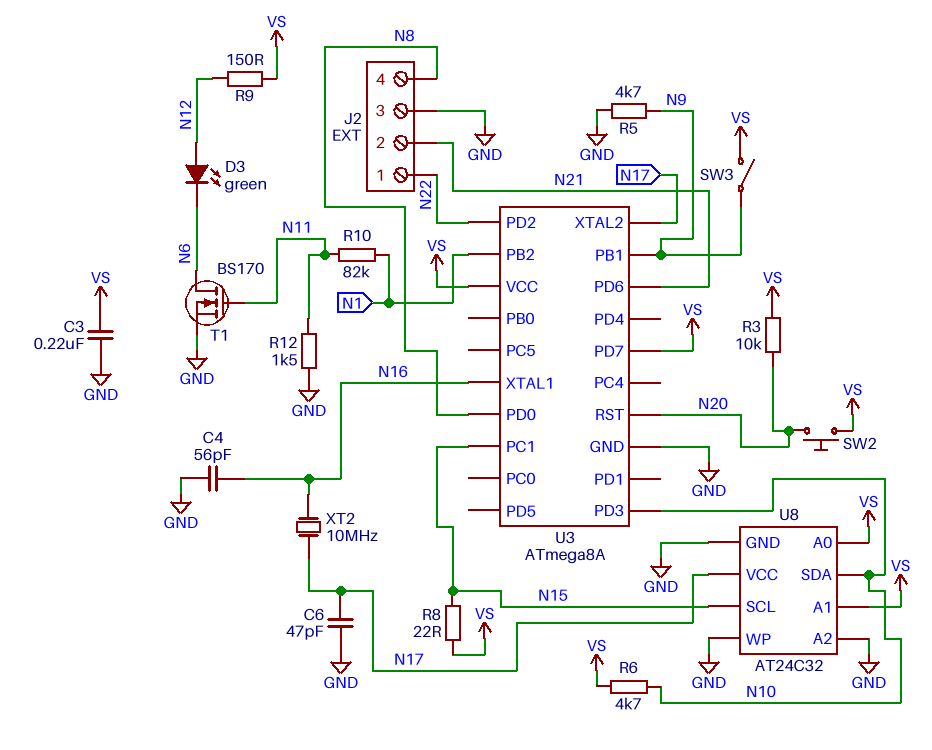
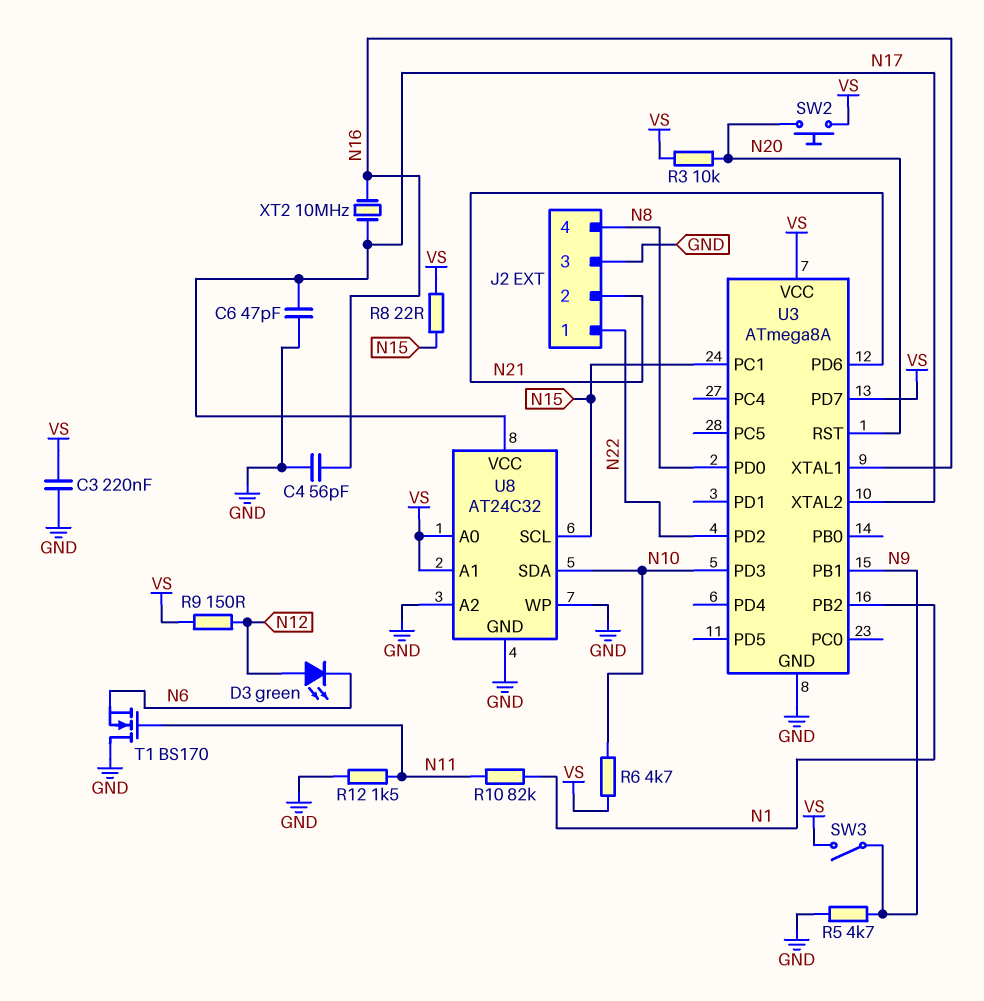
T1: NMOS BS170 (G N11, D N6, S GND) -> NMOS BS170 (G N11, D GND, S N6)

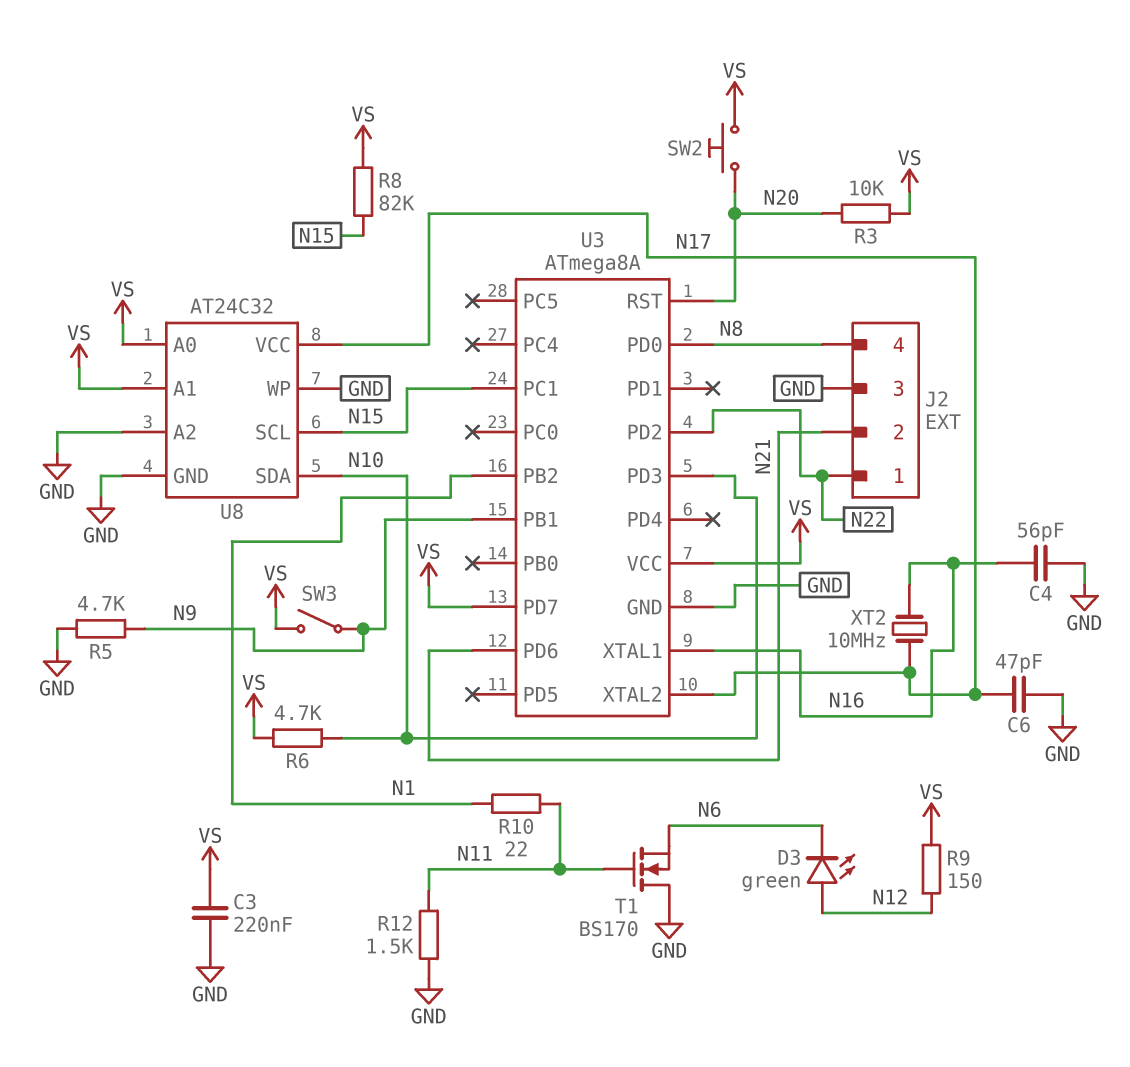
R8: 22 (N15, VS) -> 82k (N15, VS)
R10: 82k (N1, N11) -> 22 (N1, N11)

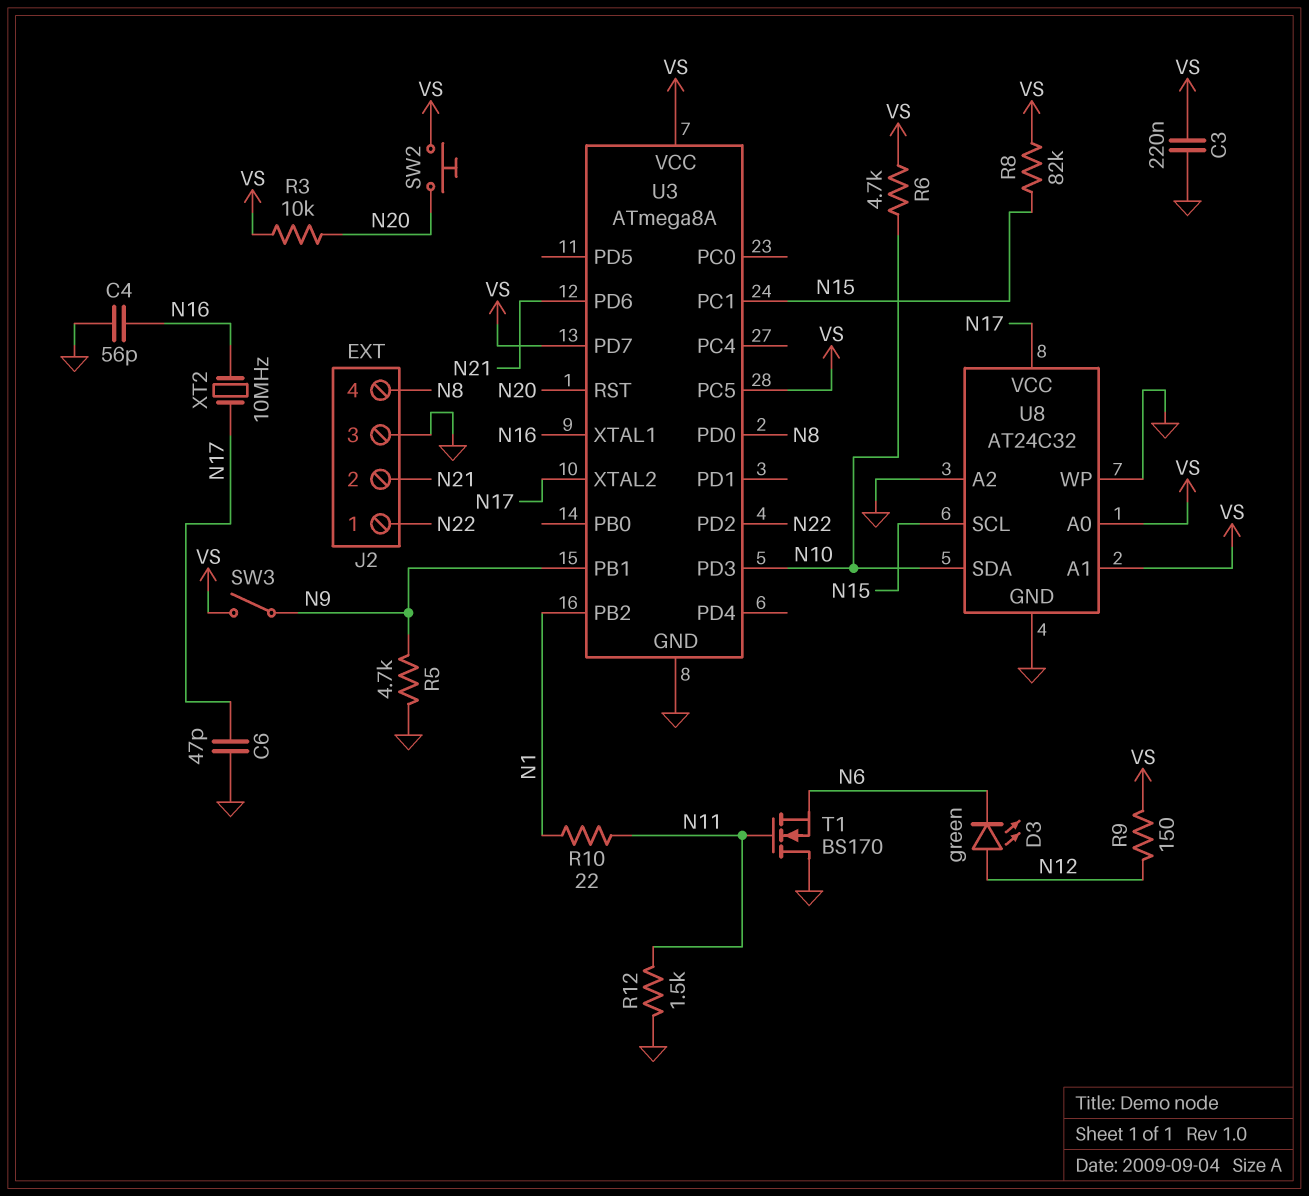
U3 pin PC5: none -> VS

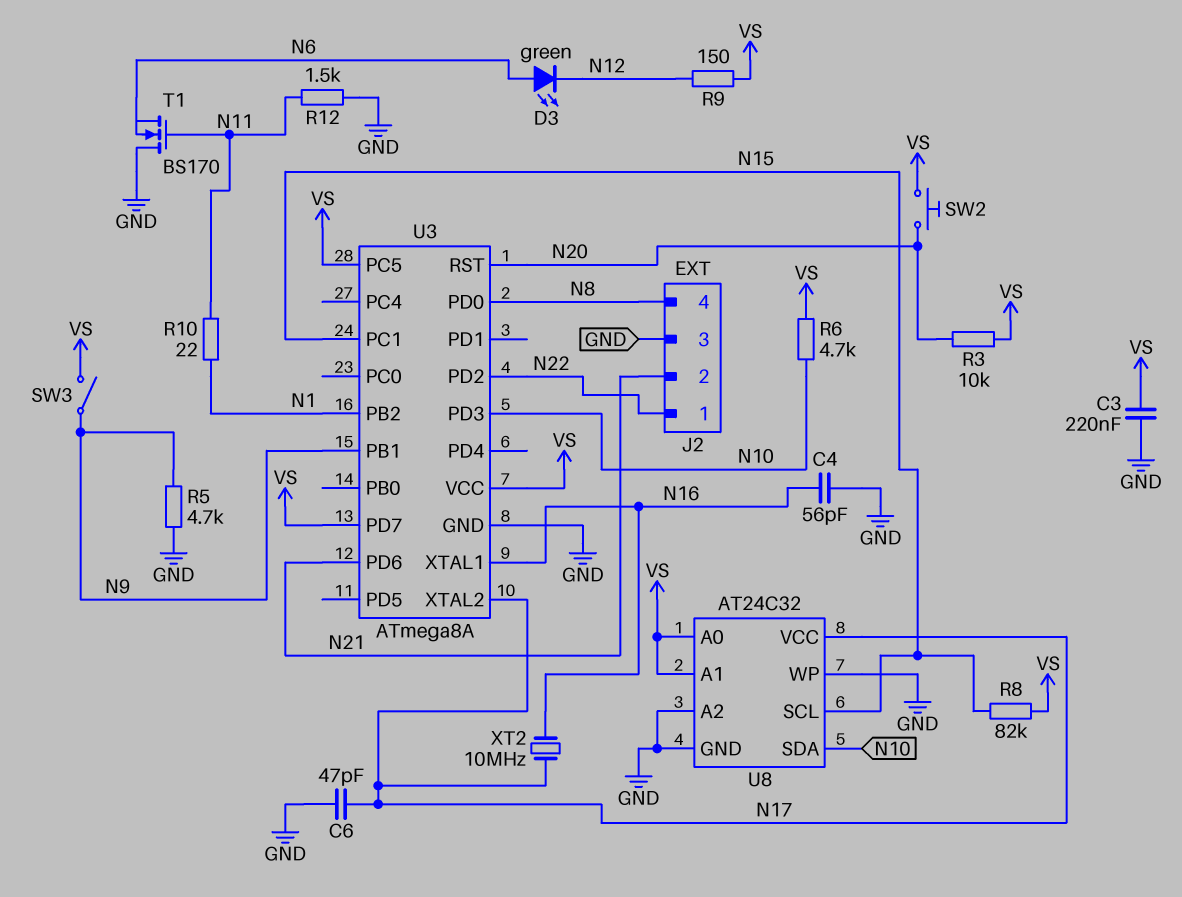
D3: LED green (A N12, K N6) -> LED green (A N6, K N12)

